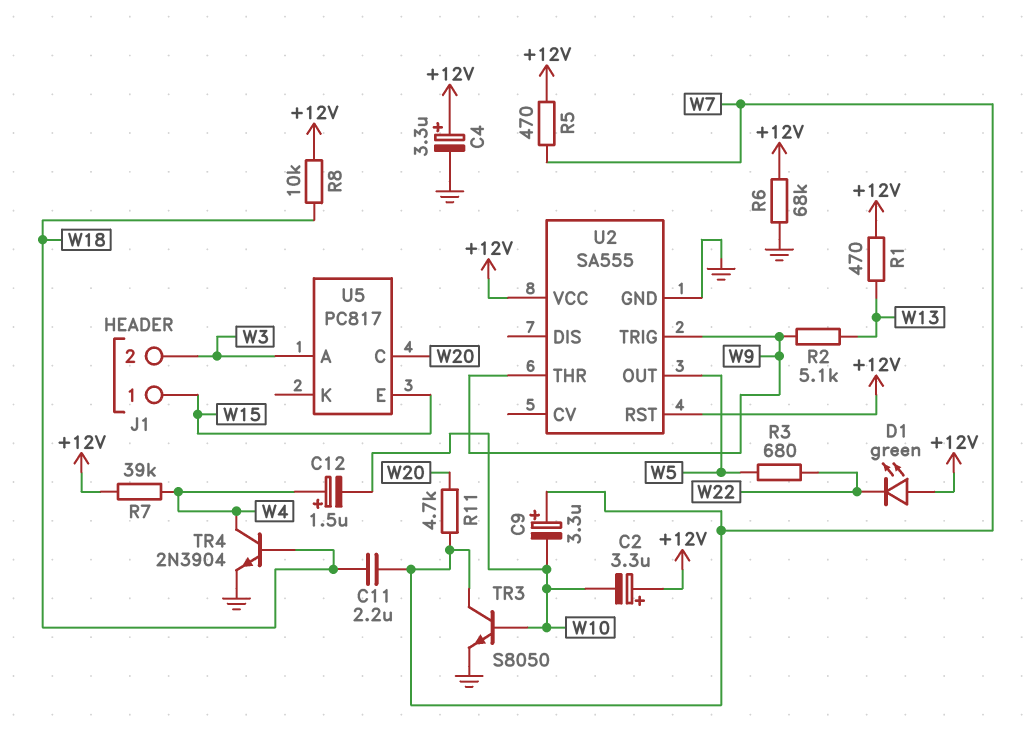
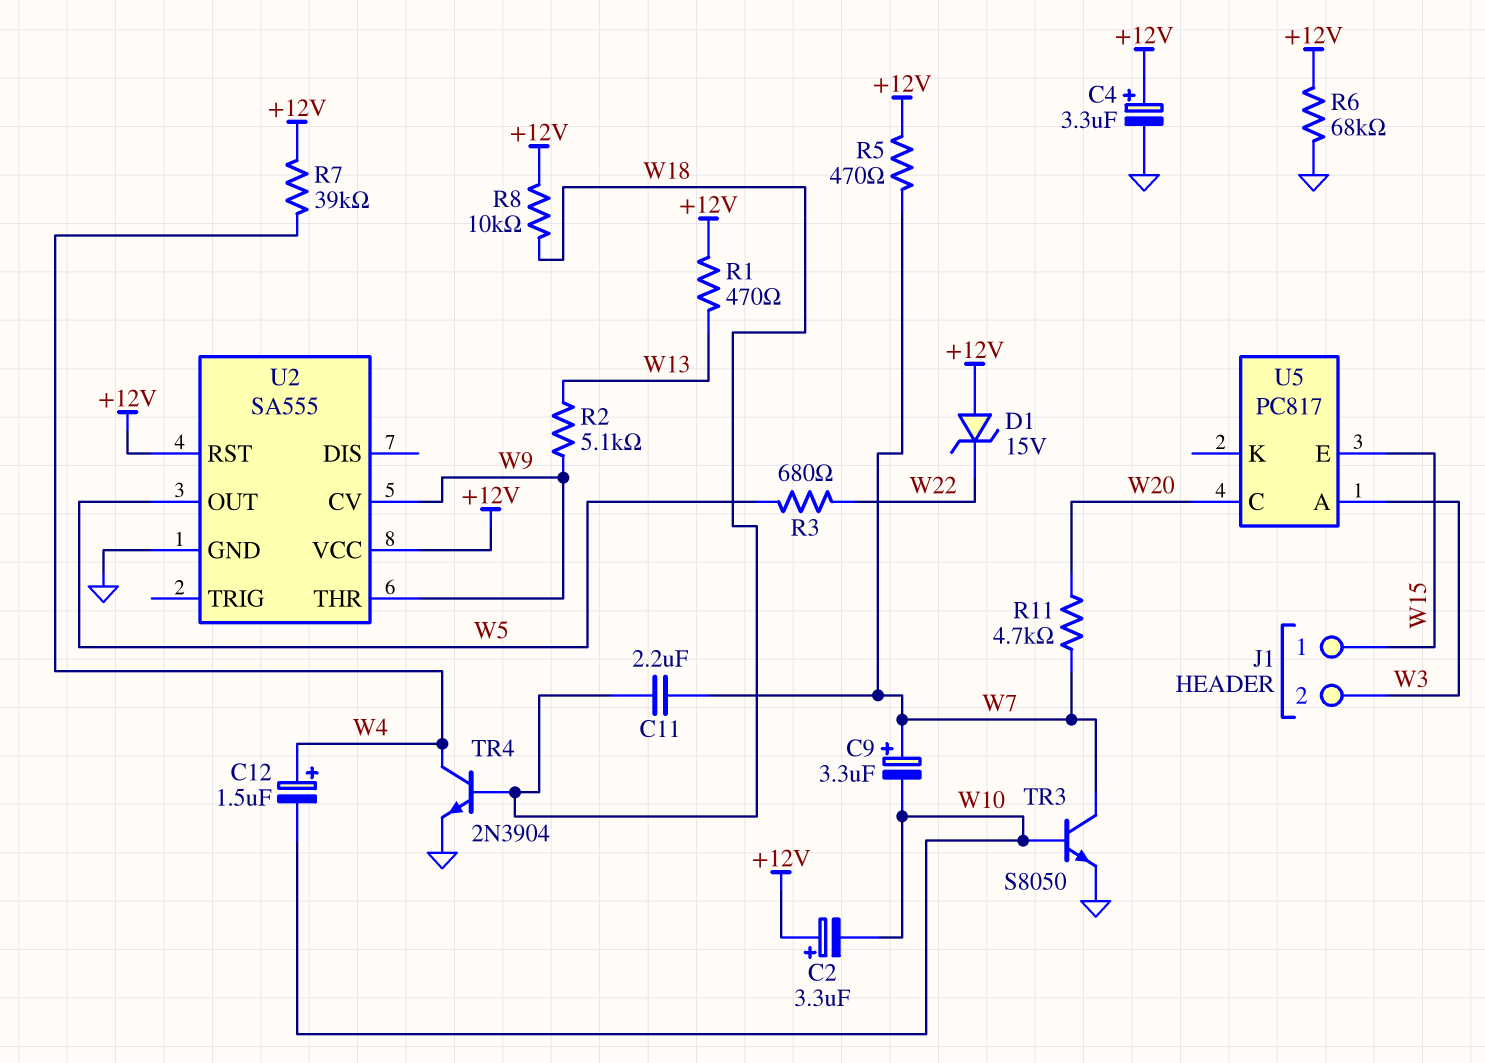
D1: LED green (A +12V, K W22) -> zener 15V (A +12V, K W22)
U2 pin CV: none -> W9
U2 pin TRIG: W9 -> none

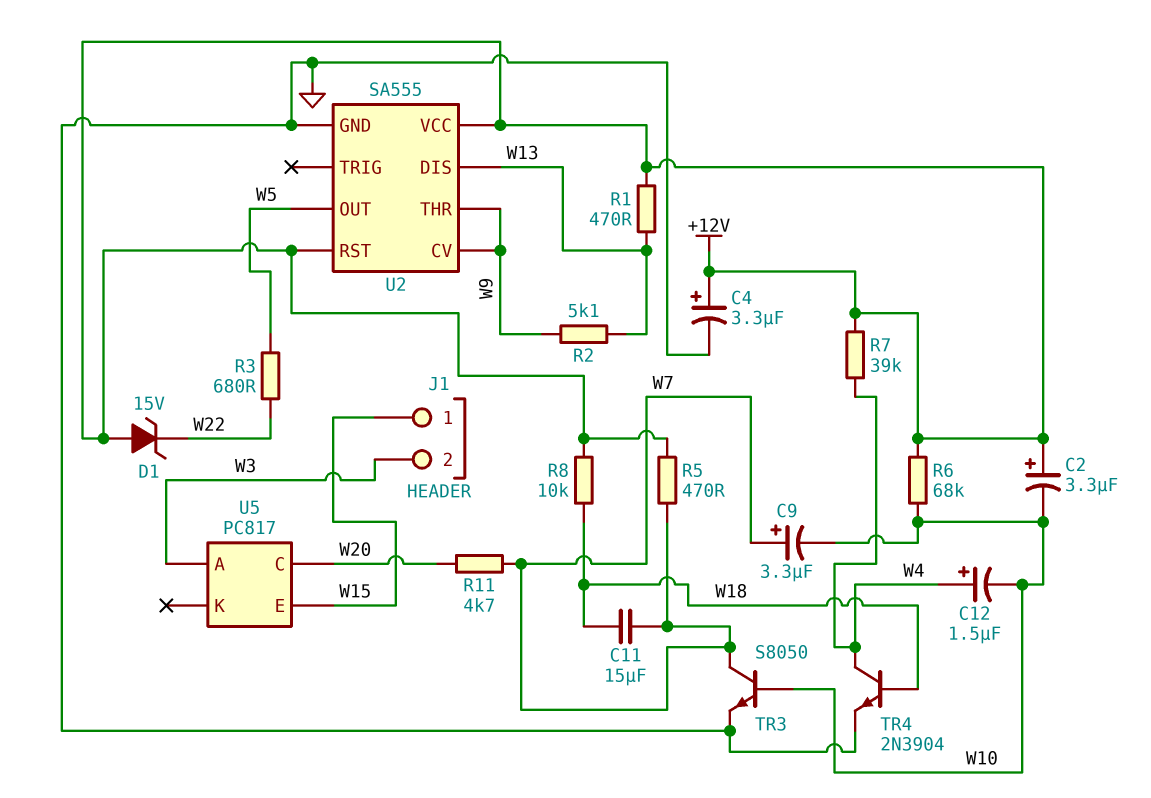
C11: 2.2uF (W7, W18) -> 15uF (W7, W18)
R6: 68k (+12V, GND) -> 68k (+12V, W10)
U2 pin DIS: none -> W13

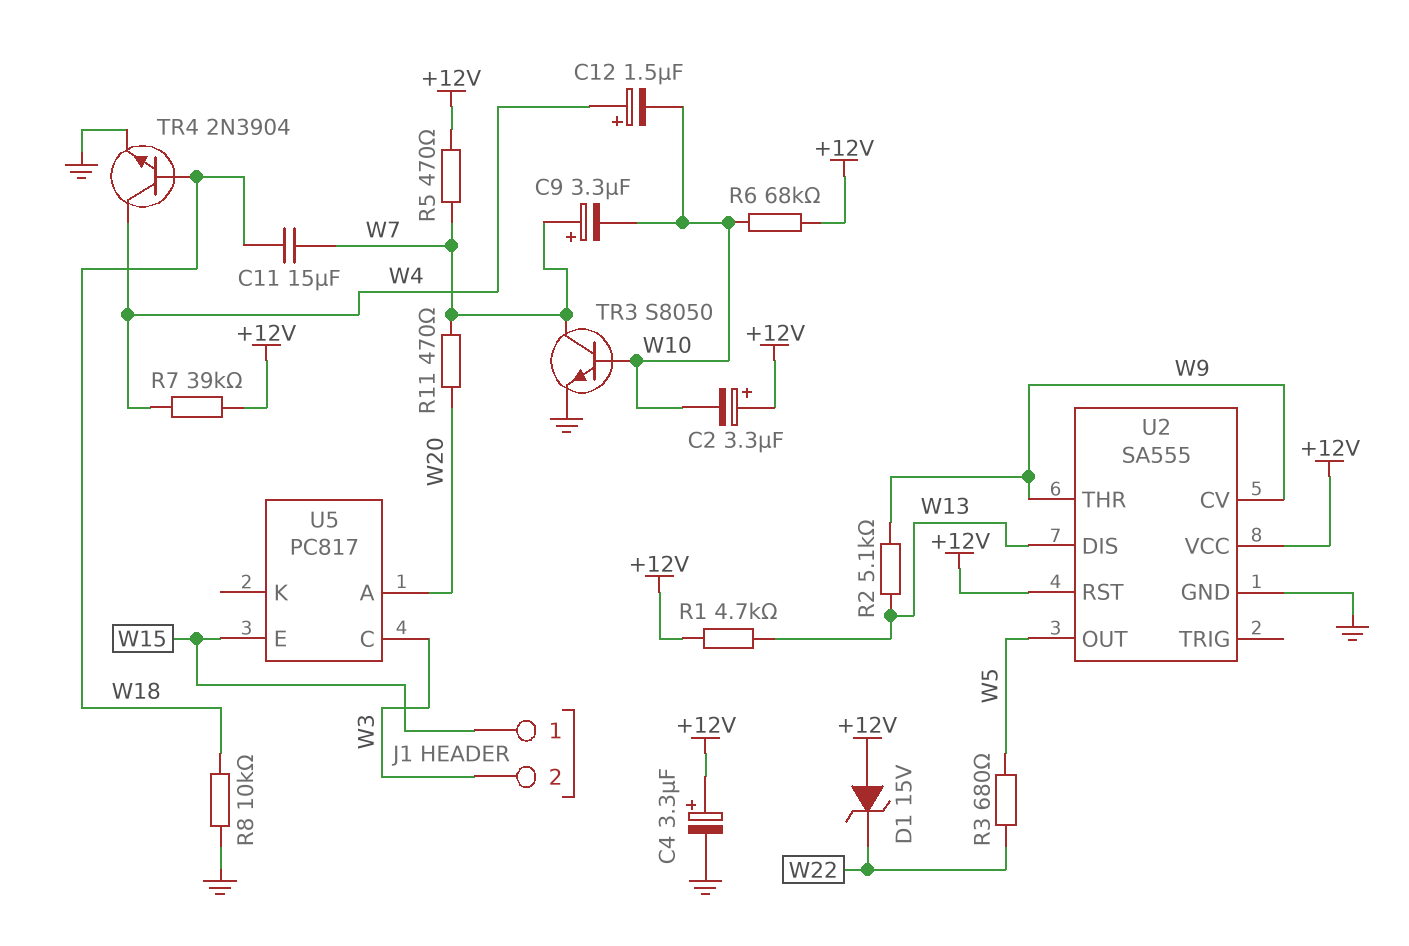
R1: 470 (+12V, W13) -> 4.7k (+12V, W13)
R8: 10k (+12V, W18) -> 10k (GND, W18)
R11: 4.7k (W7, W20) -> 470 (W7, W20)
U5 pin A: W3 -> W20
U5 pin C: W20 -> W3

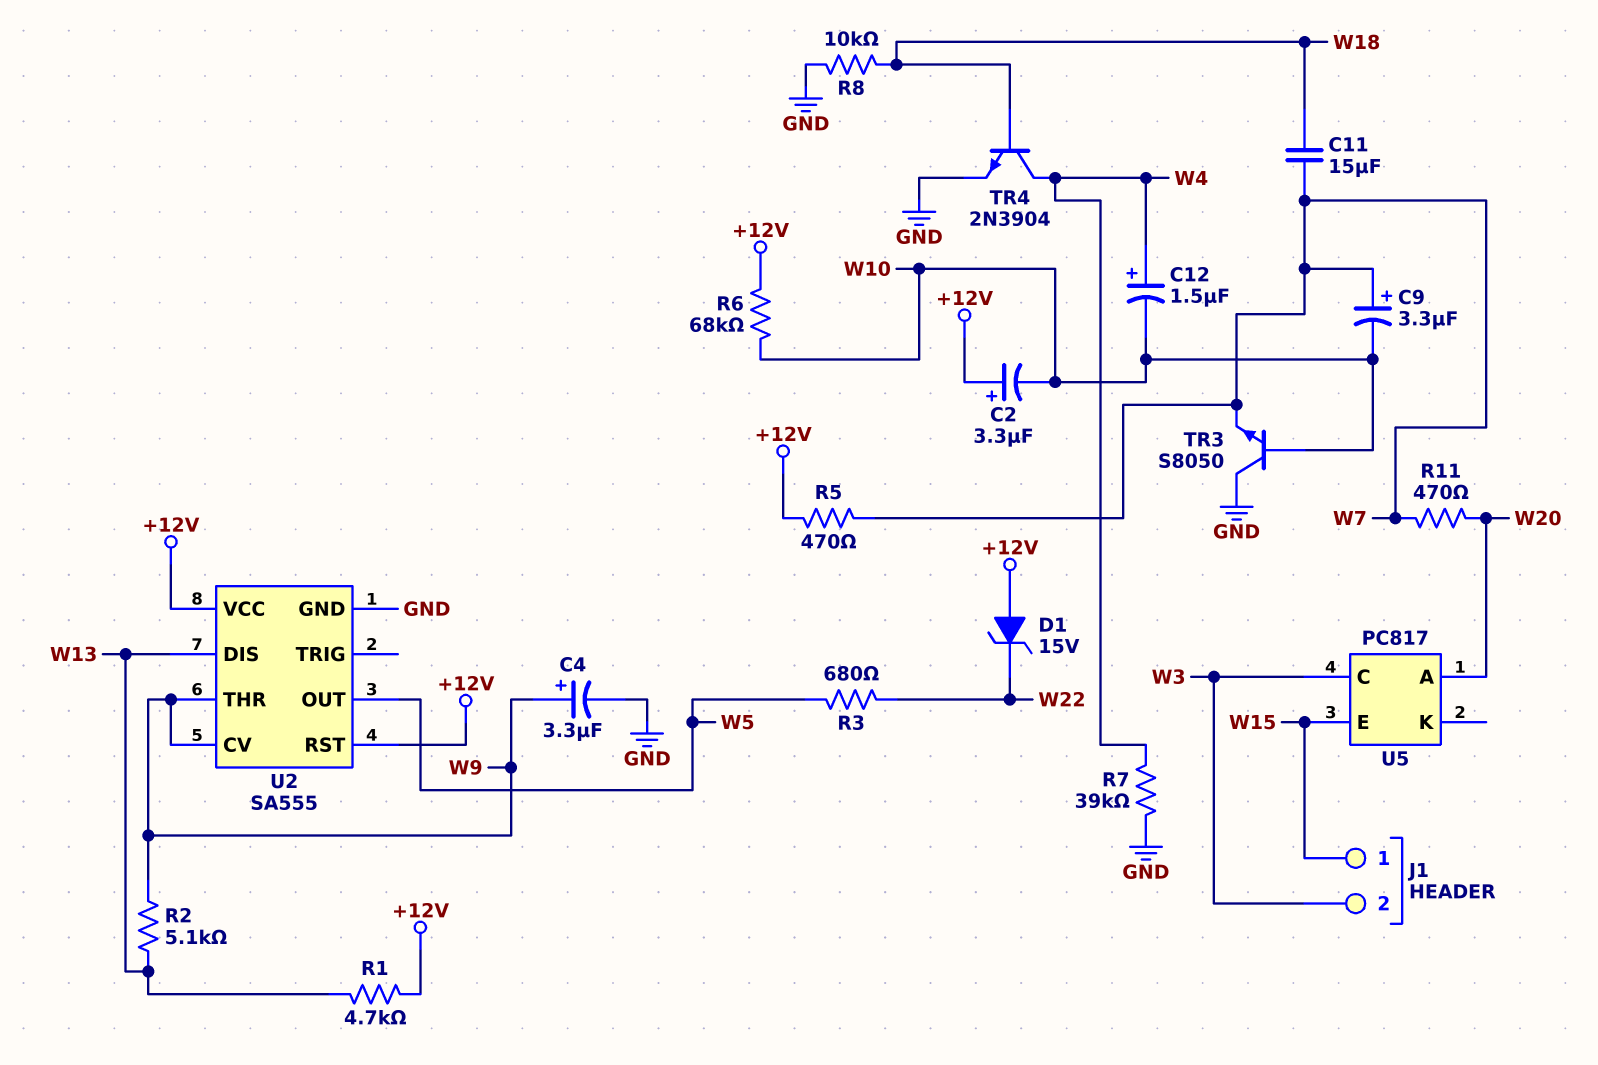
C4: 3.3uF (plus +12V, minus GND) -> 3.3uF (plus W9, minus GND)
R7: 39k (+12V, W4) -> 39k (GND, W4)
TR3: NPN S8050 (B W10, C W7, E GND) -> NPN S8050 (B W10, C GND, E W7)

